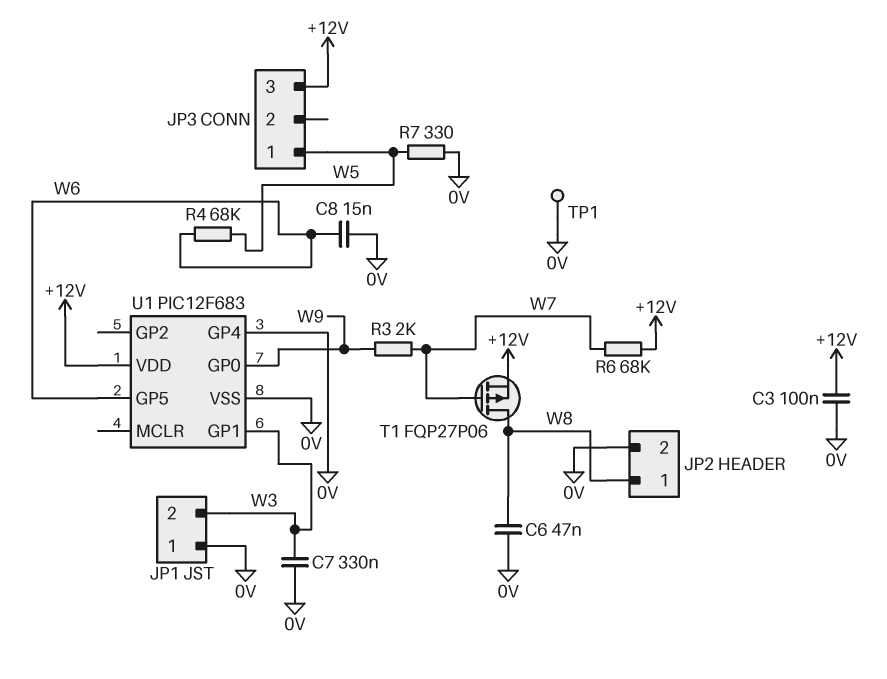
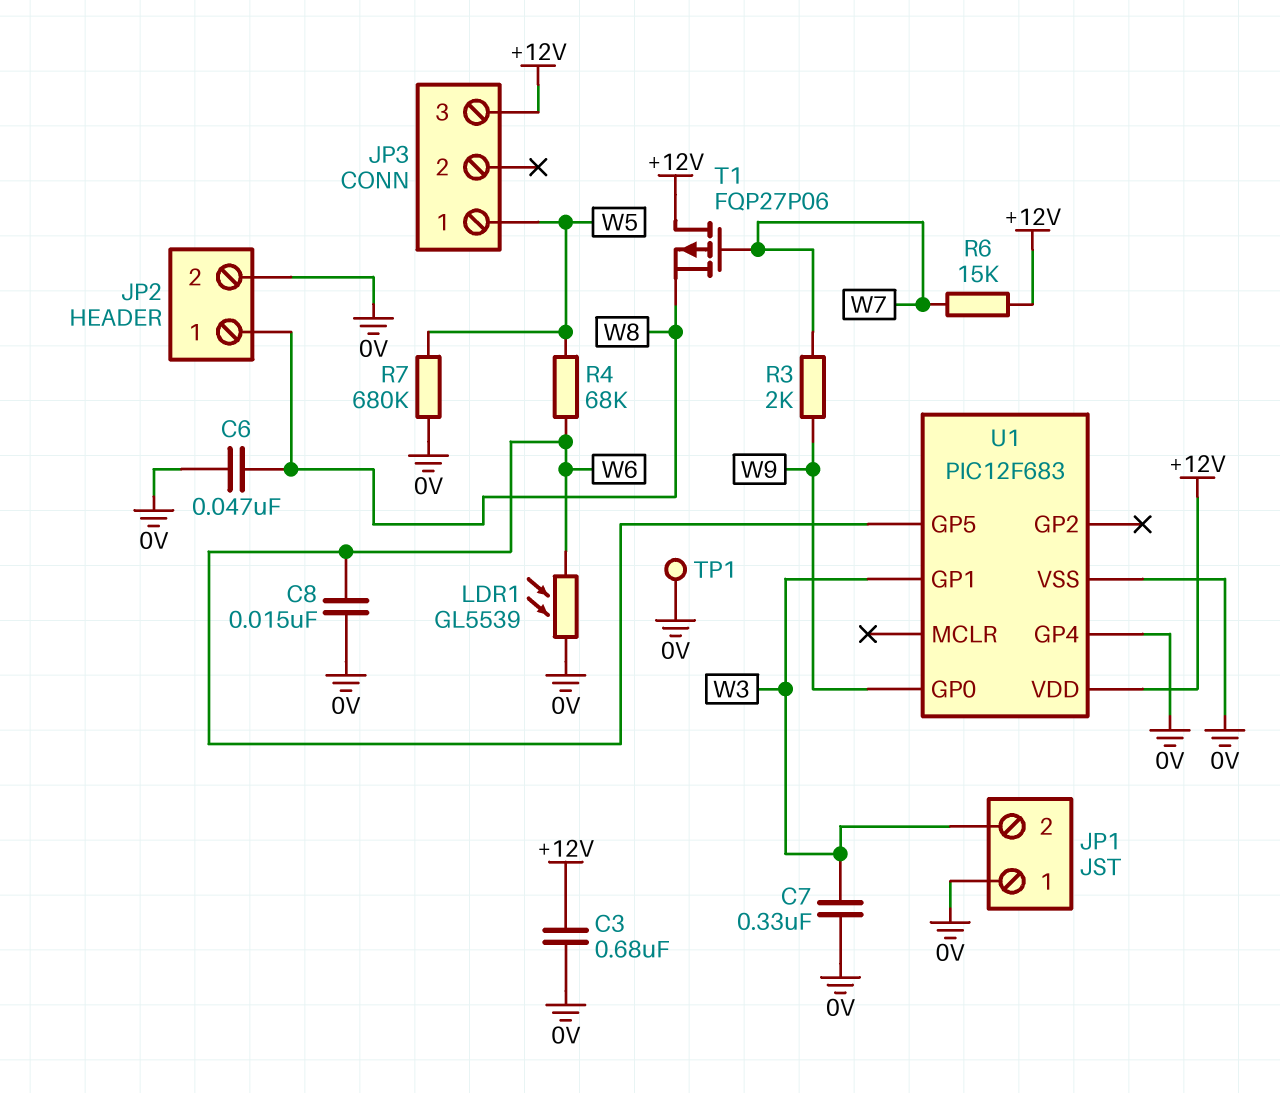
C3: 100nF (+12V, 0V) -> 680nF (+12V, 0V)
LDR1: none -> GL5539 (0V, W6)
R6: 68k (+12V, W7) -> 15k (+12V, W7)
R7: 330 (0V, W5) -> 680k (0V, W5)
T1: PMOS FQP27P06 (G W7, D W8, S +12V) -> PMOS FQP27P06 (G W7, D +12V, S W8)

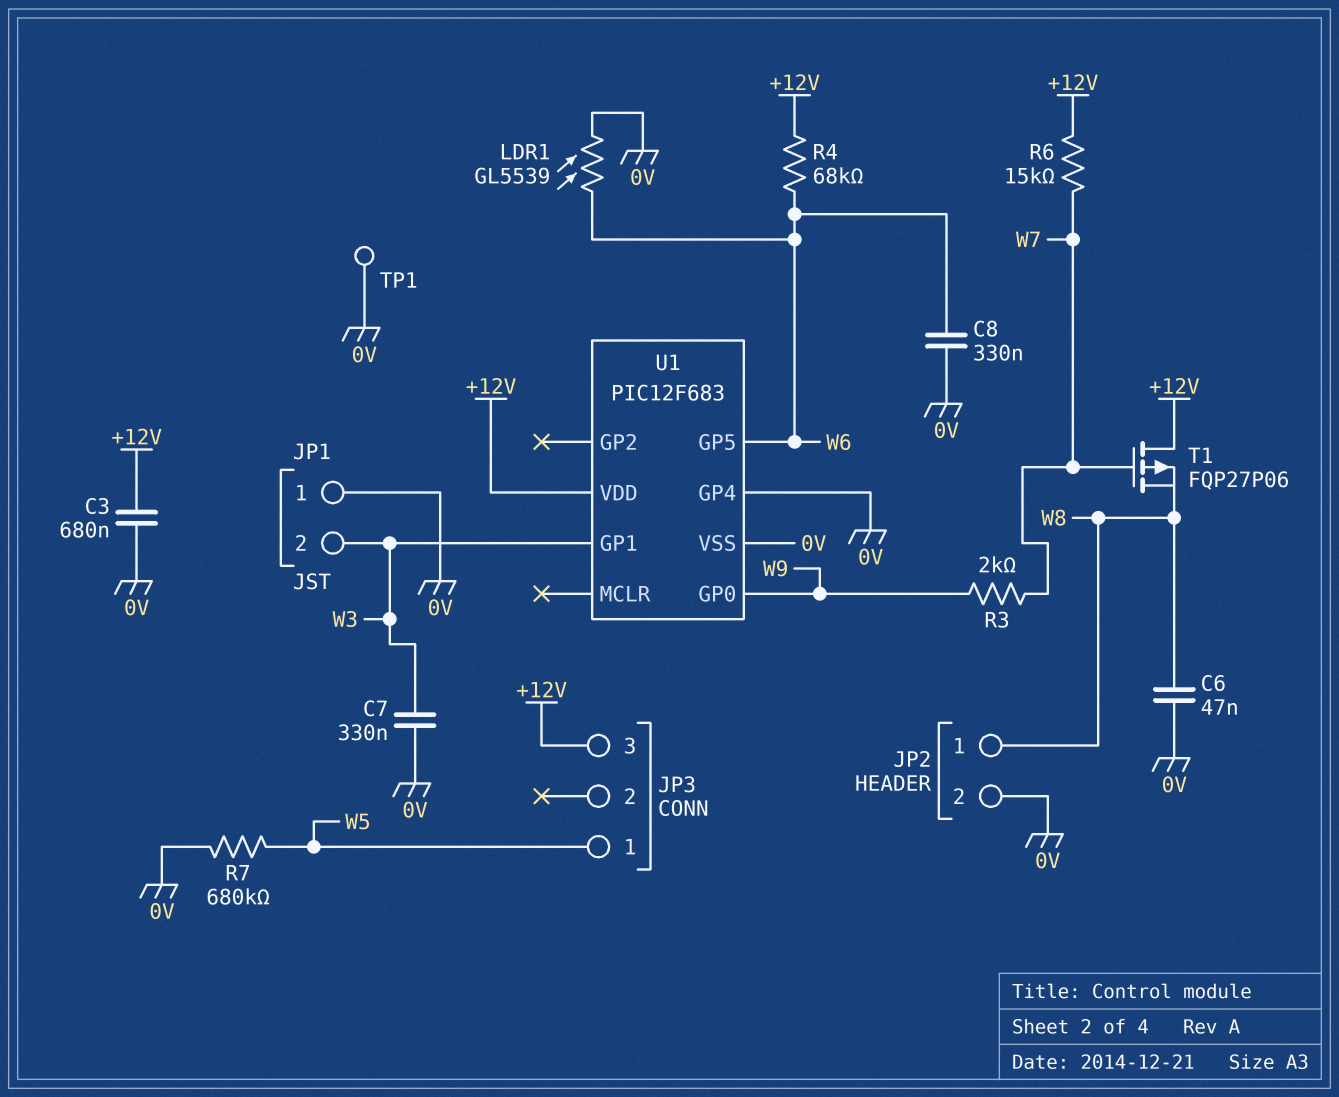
C8: 15nF (0V, W6) -> 330nF (0V, W6)
R4: 68k (W5, W6) -> 68k (+12V, W6)

